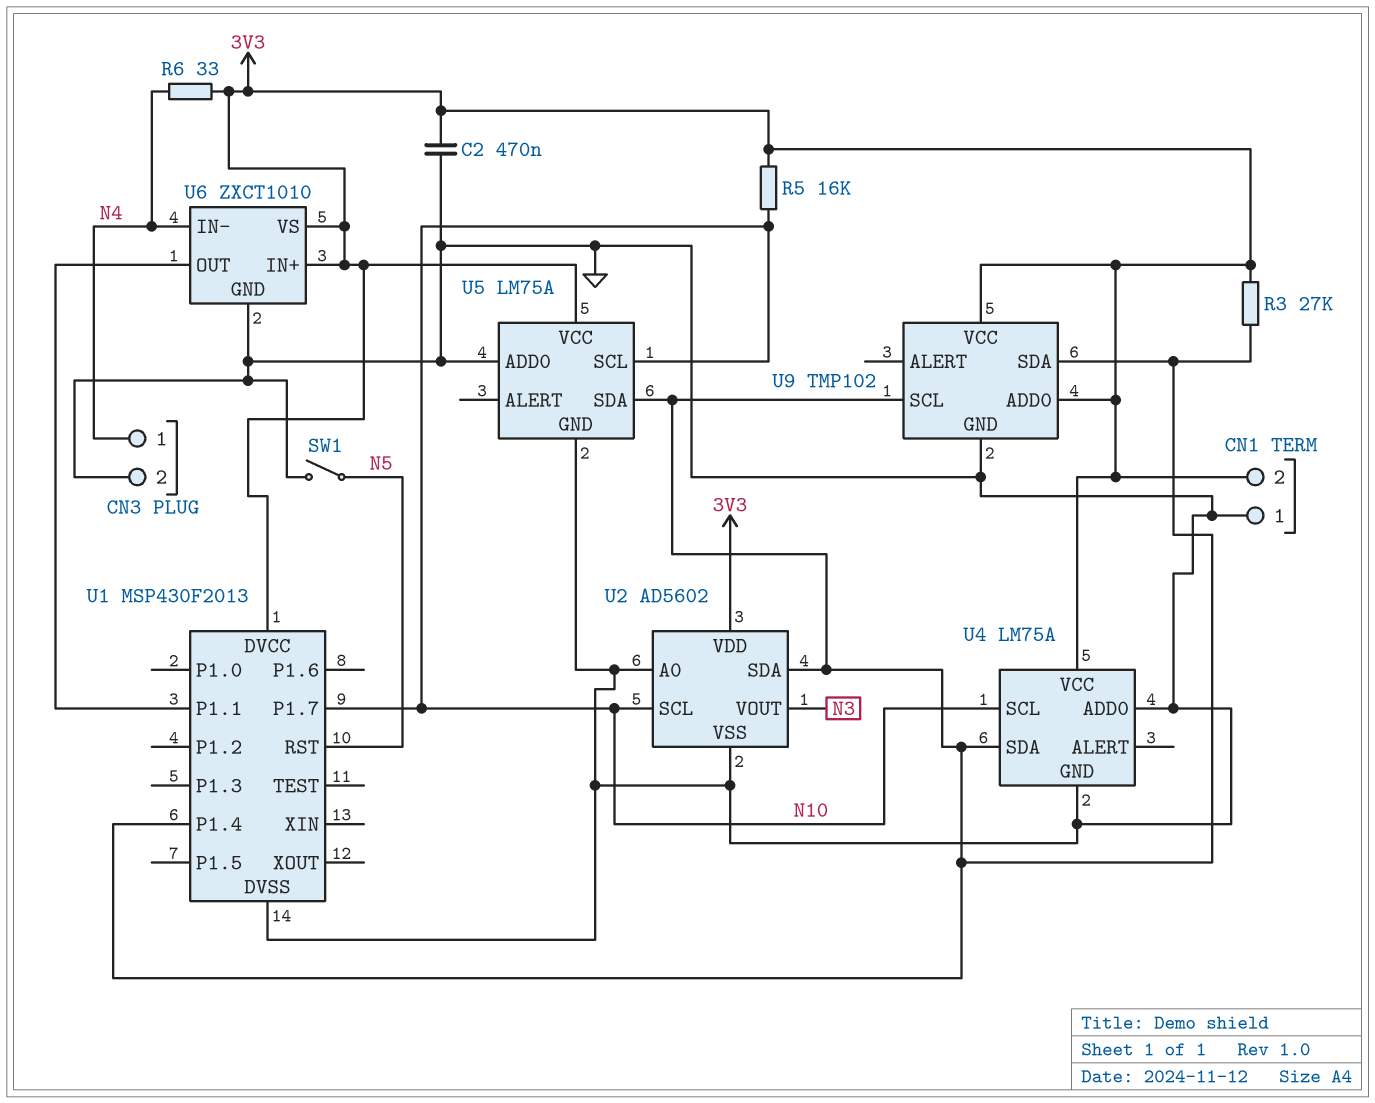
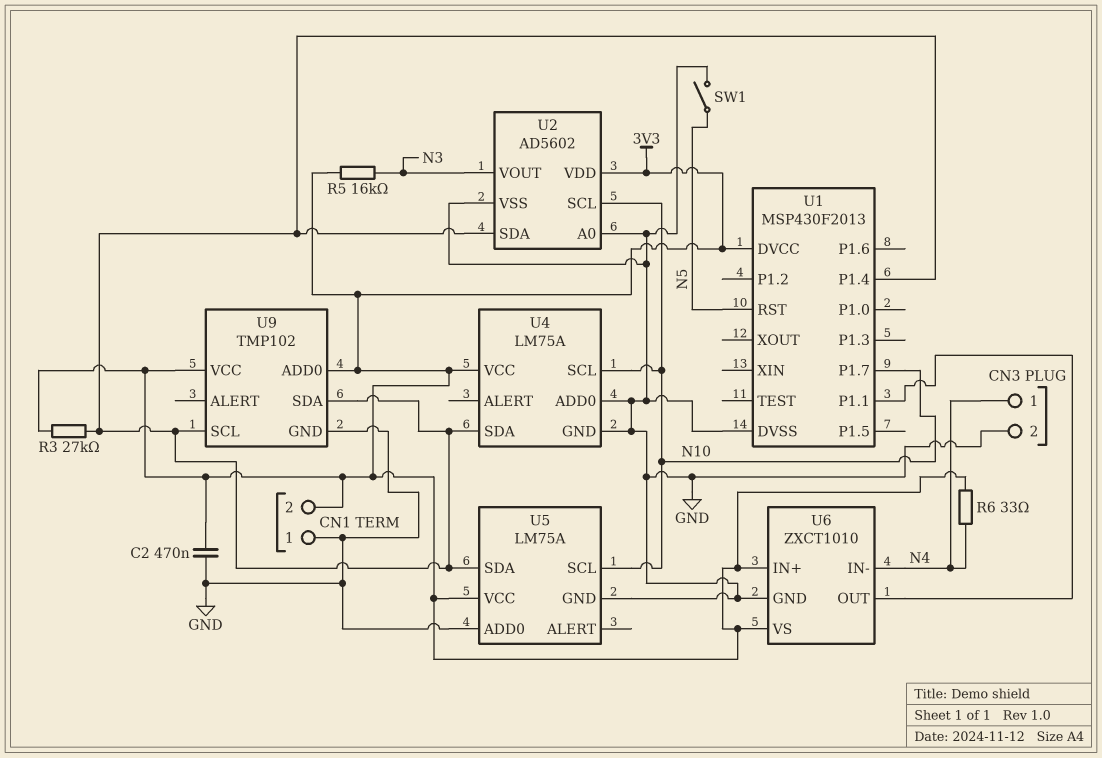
R5: 16k (3V3, N10) -> 16k (3V3, N3)

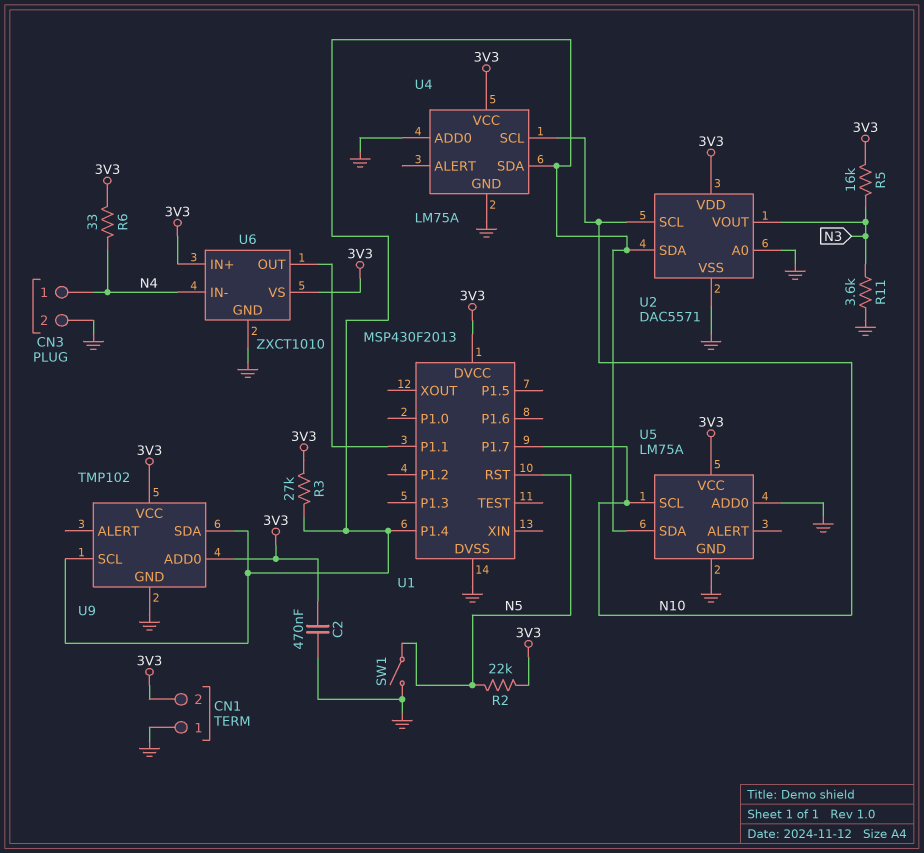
R2: none -> 22k (3V3, N5)
R11: none -> 3.6k (GND, N3)
U2: AD5602 -> DAC5571

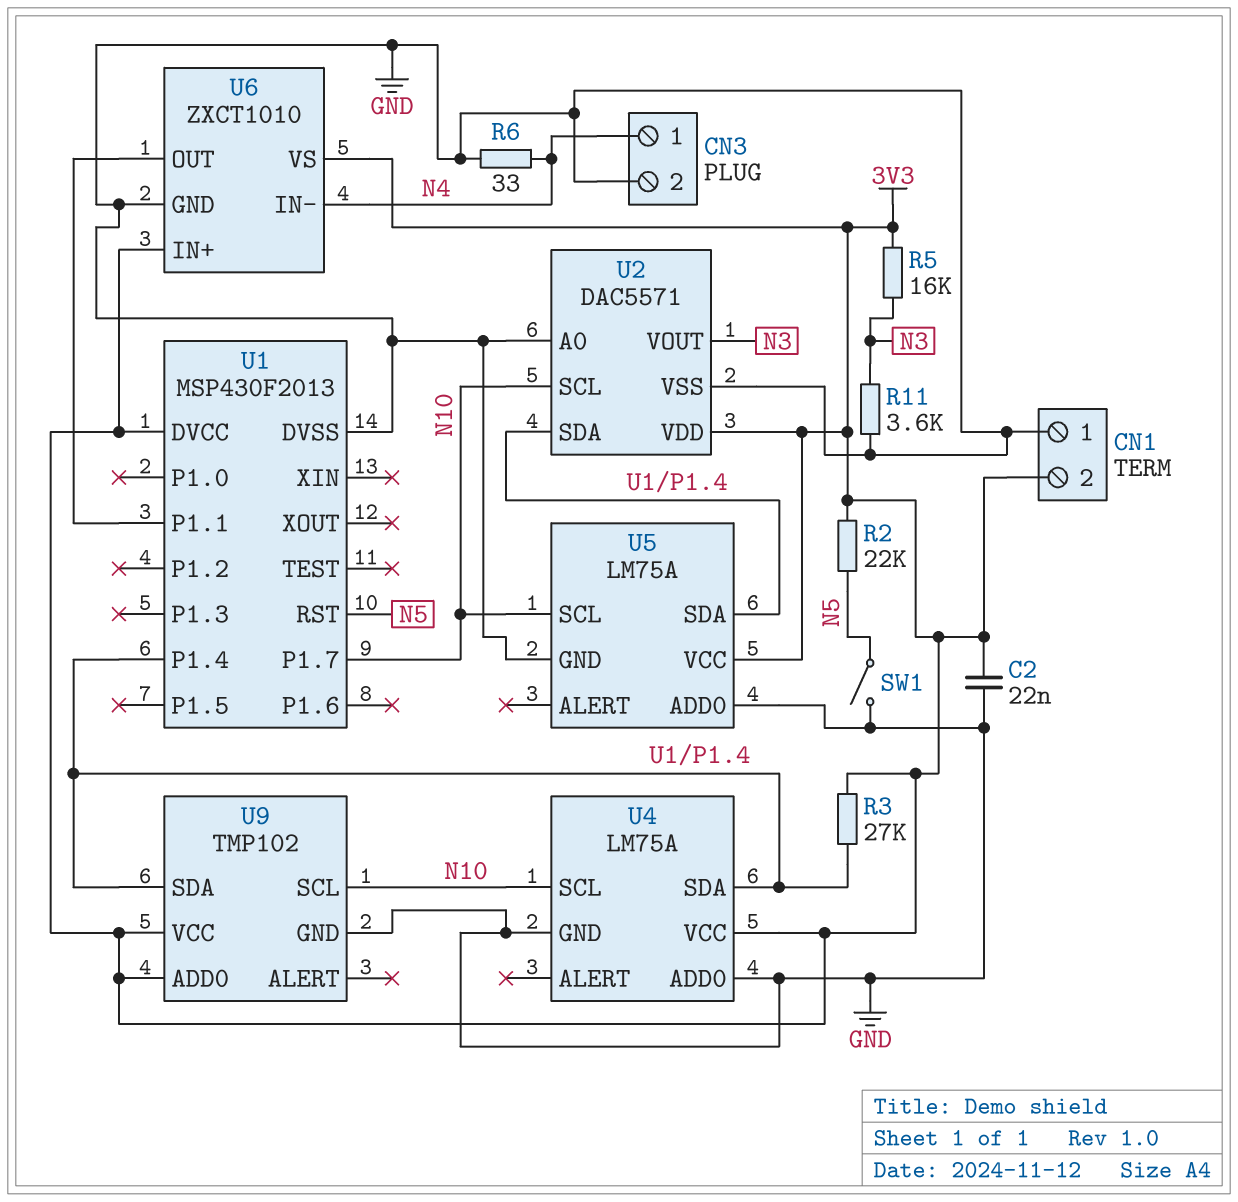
C2: 470nF (3V3, GND) -> 22nF (3V3, GND)
R6: 33 (3V3, N4) -> 33 (GND, N4)
U9 pin SCL: U1/P1.4 -> N10

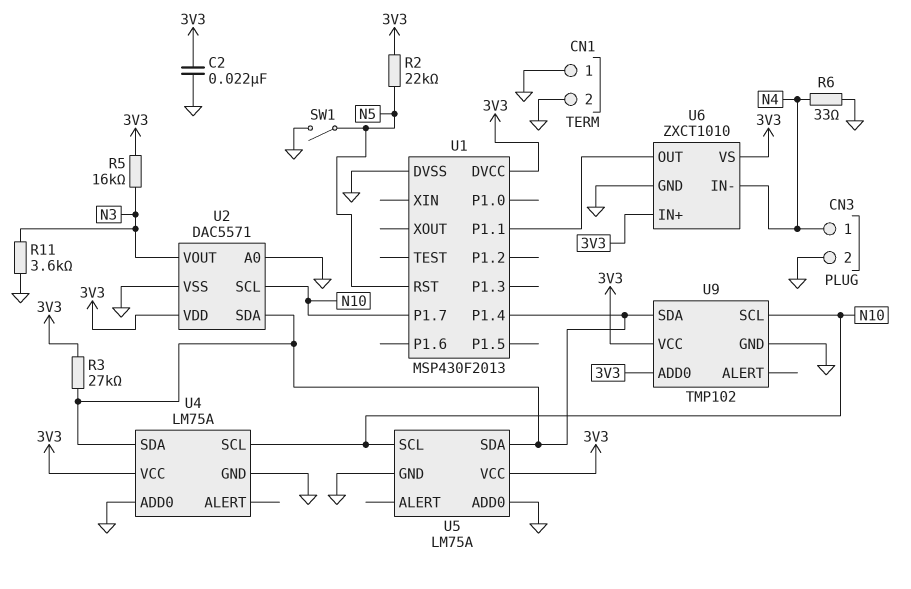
CN1 pin 2: 3V3 -> GND

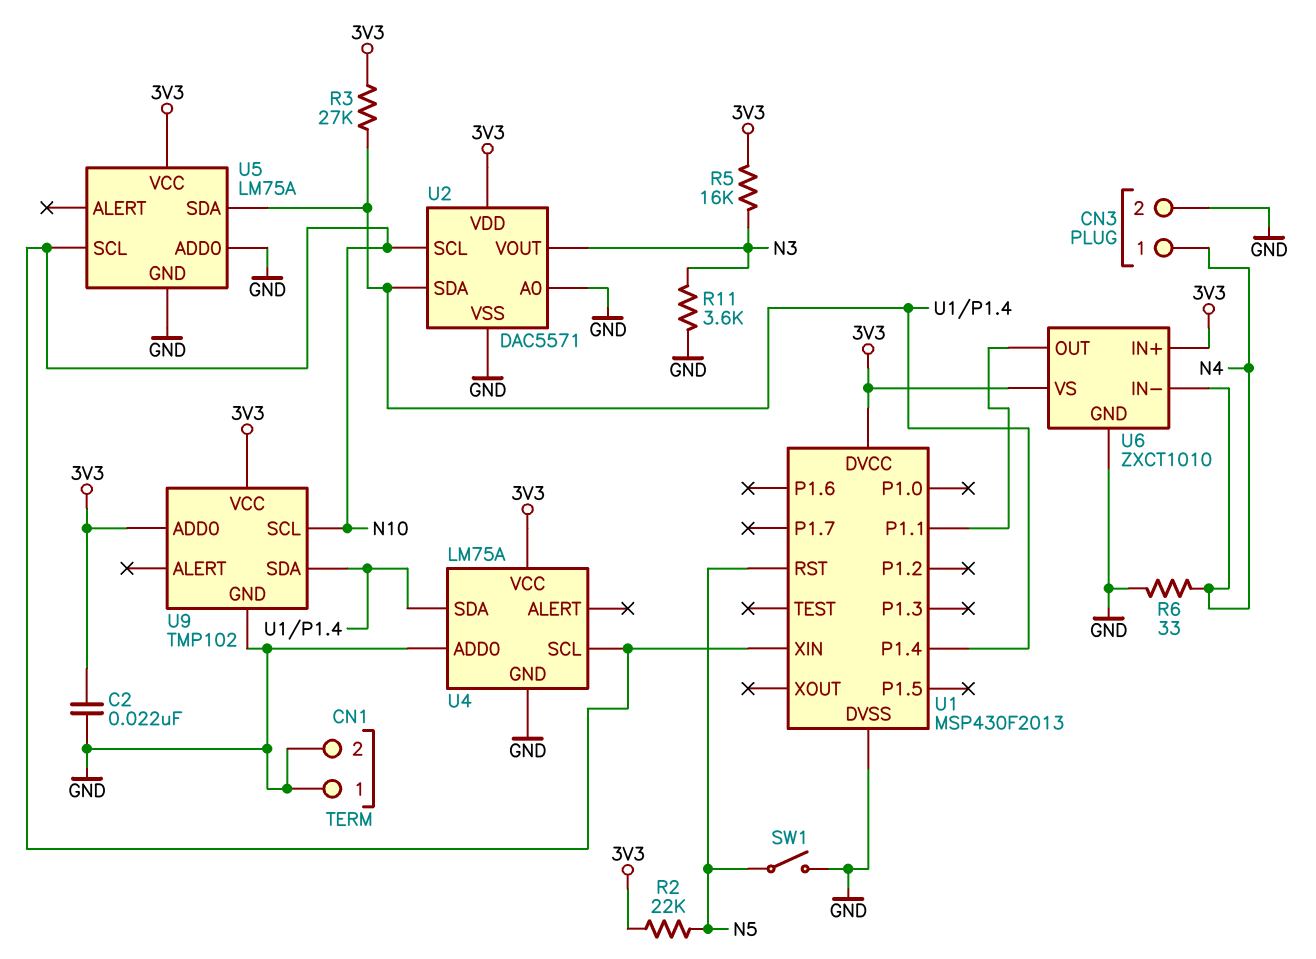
U1 pin P1.7: N10 -> none
U1 pin XIN: none -> N10

